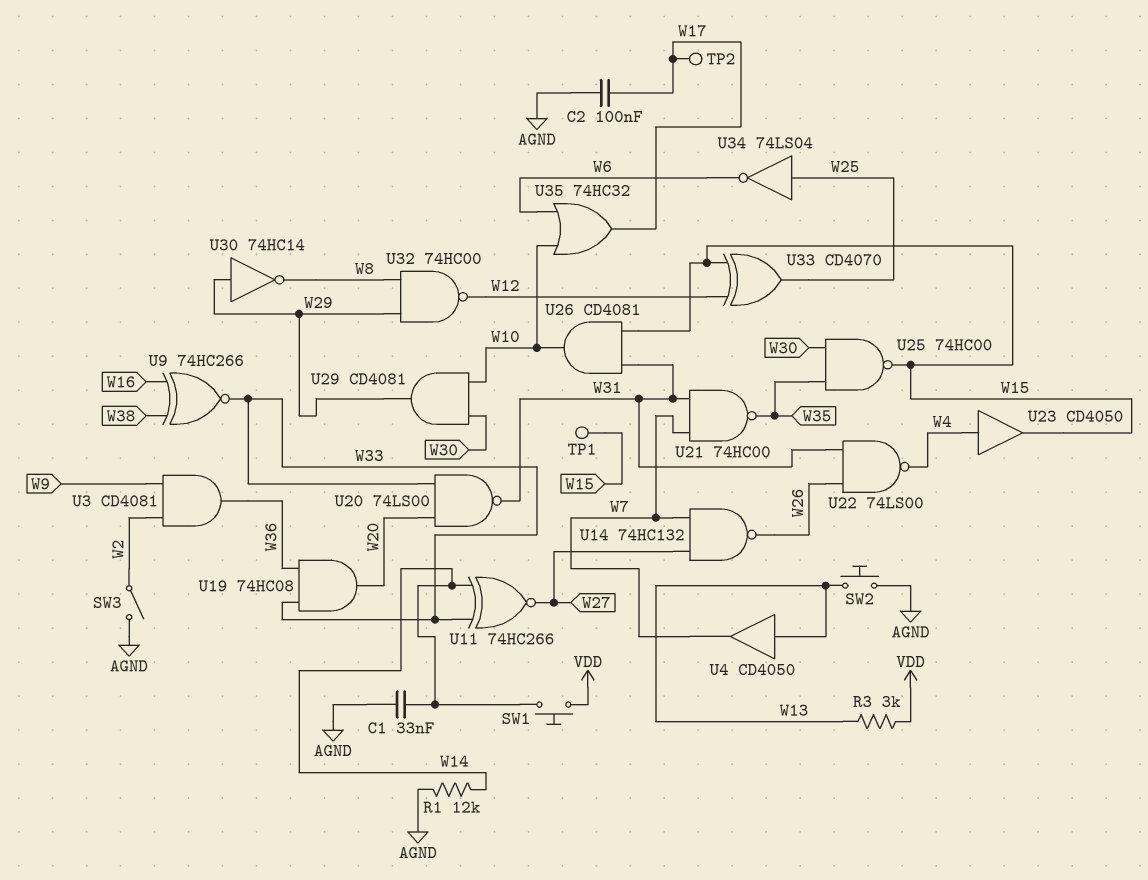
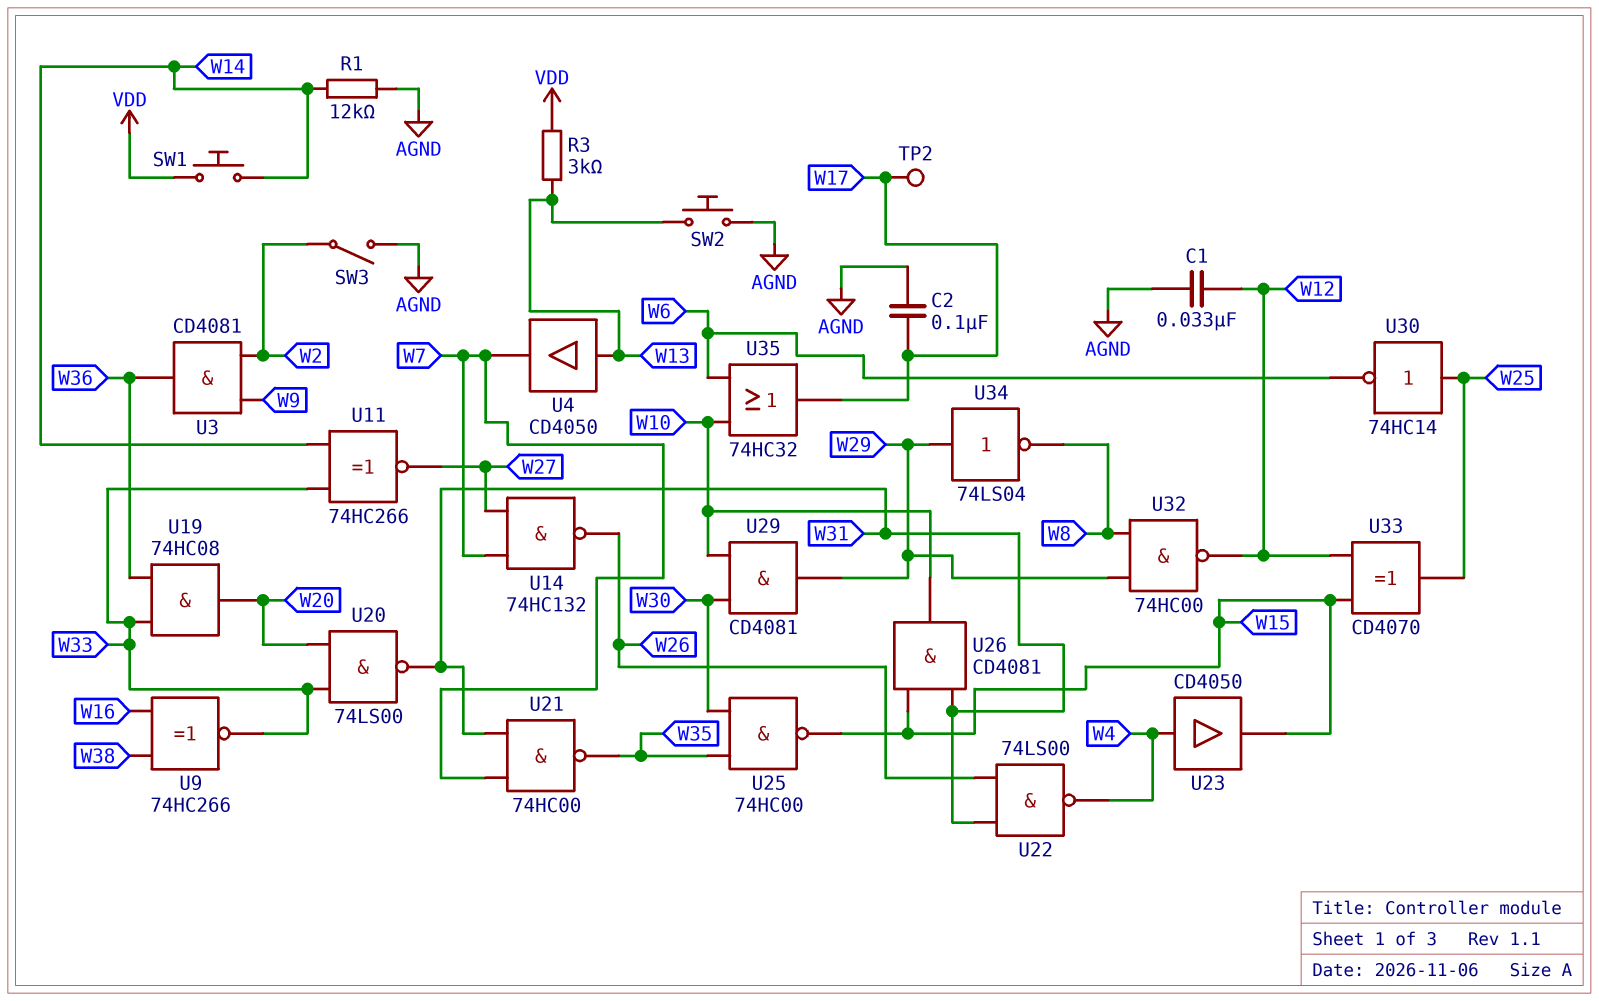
C1: 33nF (AGND, W14) -> 33nF (AGND, W12)
TP1: test point (W15) -> none
U30: NOT 74HC14 (in W29, out W8) -> NOT 74HC14 (in W25, out W6)
U34: NOT 74LS04 (in W25, out W6) -> NOT 74LS04 (in W29, out W8)

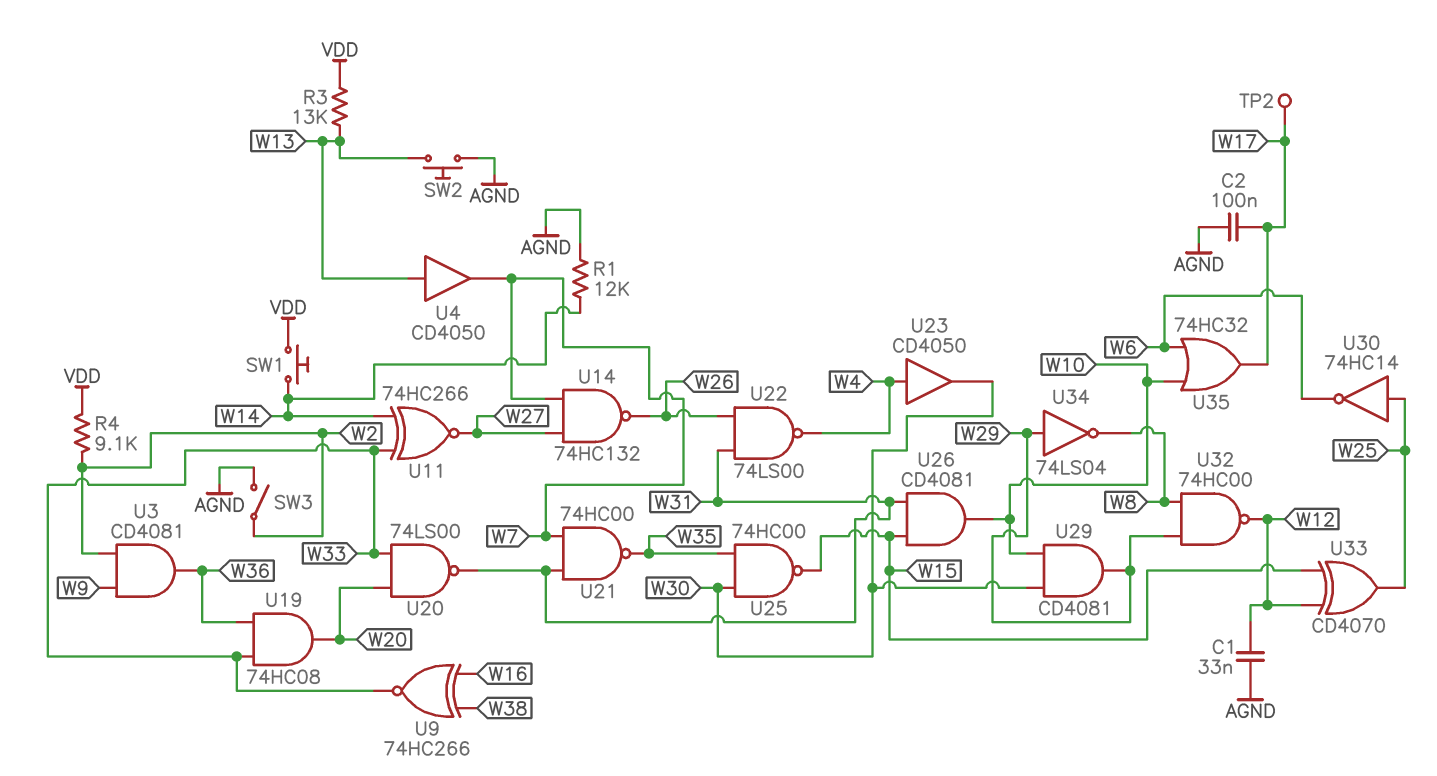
R3: 3k (VDD, W13) -> 13k (VDD, W13)
R4: none -> 9.1k (VDD, W2)
U23: buffer CD4050 (in W4, out W15) -> buffer CD4050 (in W4, out W30)

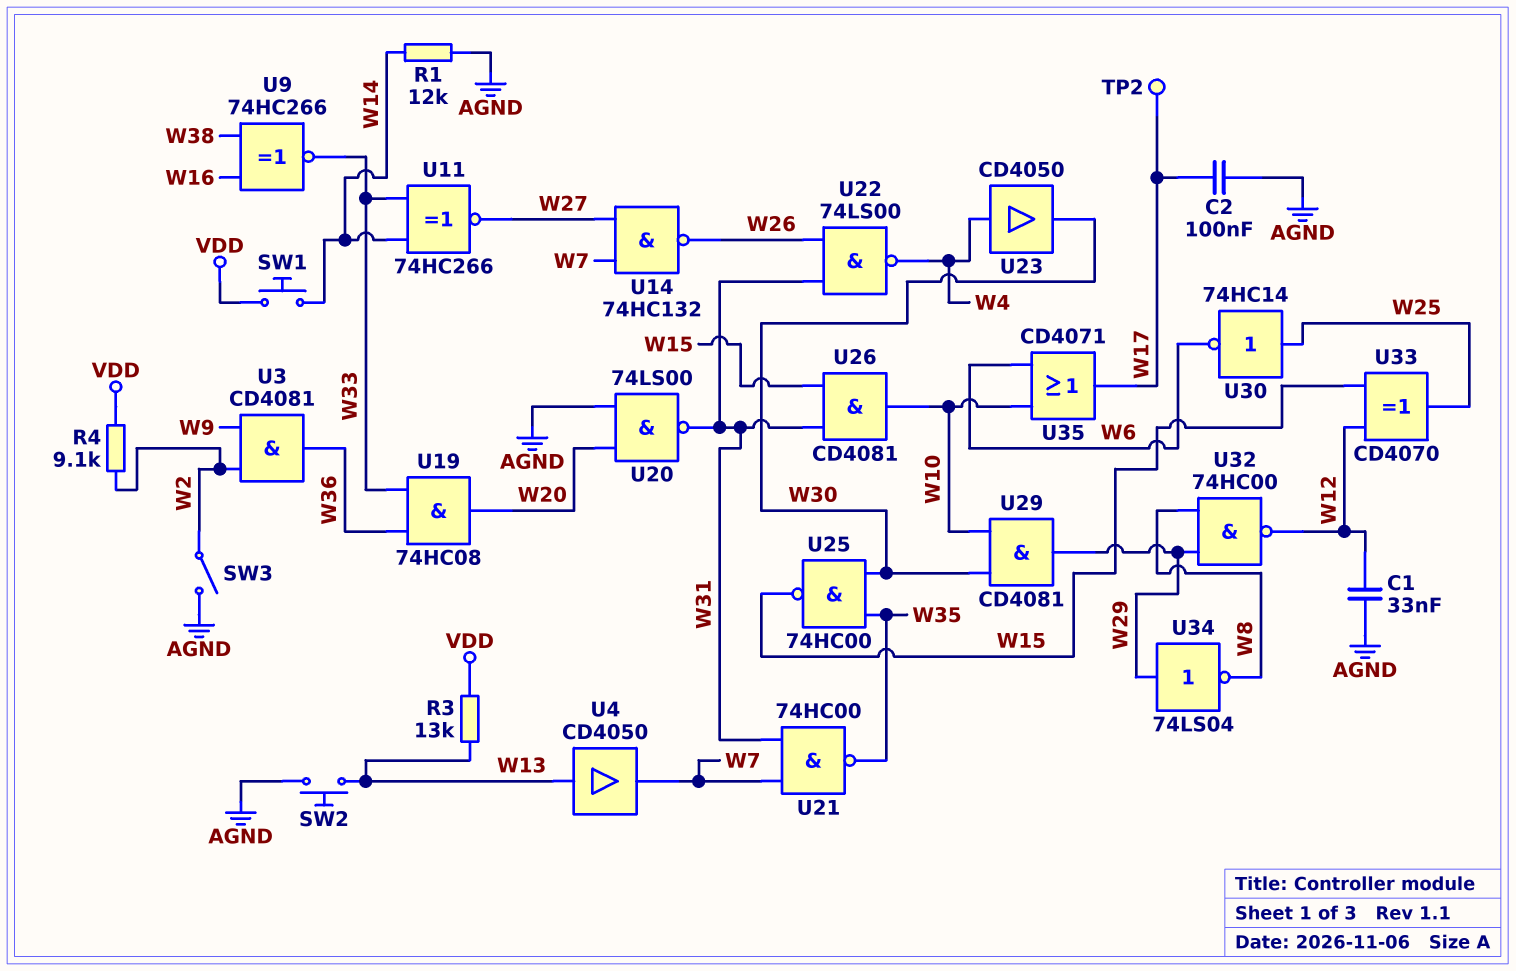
U20: NAND 74LS00 (in W20, in W33, out W31) -> NAND 74LS00 (in AGND, in W20, out W31)
U35: OR 74HC32 (in W6, in W10, out W17) -> OR CD4071 (in W6, in W10, out W17)

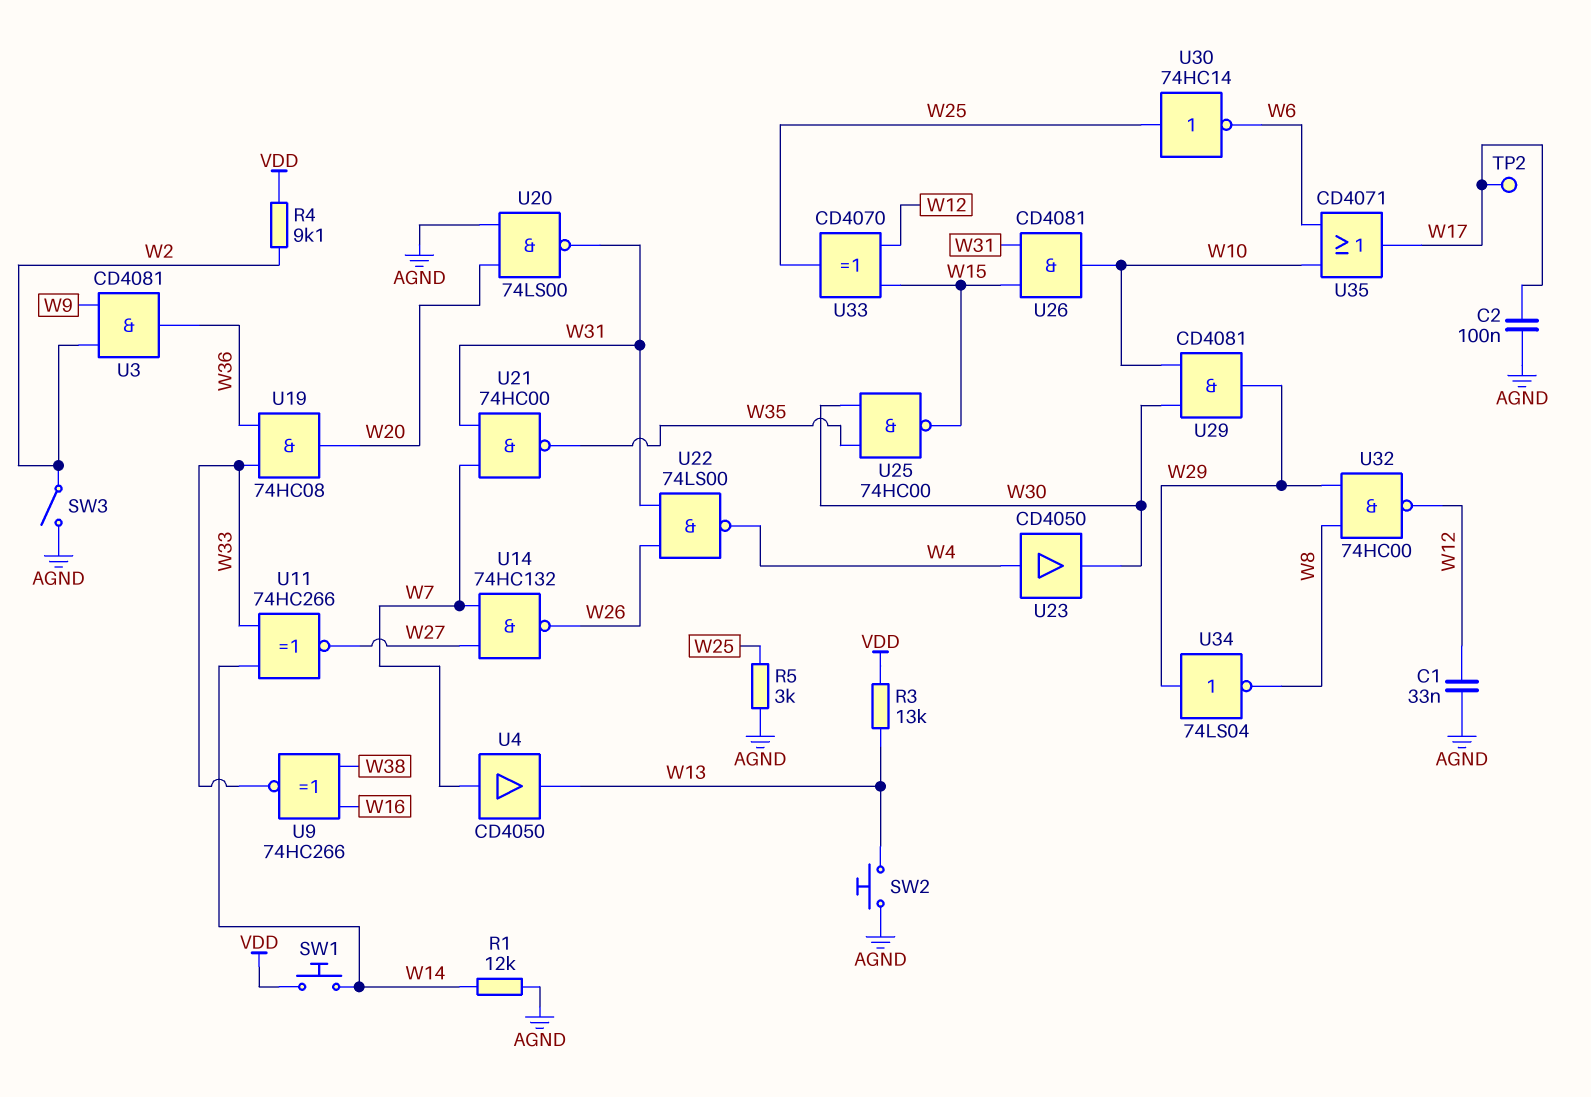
R5: none -> 3k (AGND, W25)
U4: buffer CD4050 (in W13, out W7) -> buffer CD4050 (in W7, out W13)

